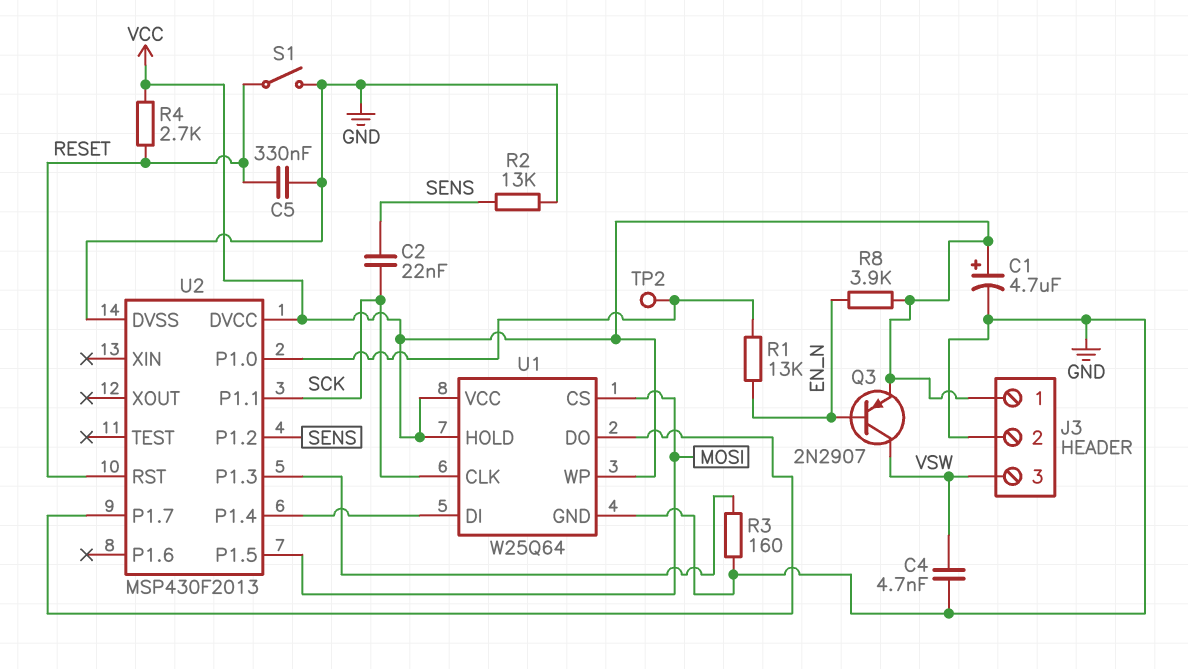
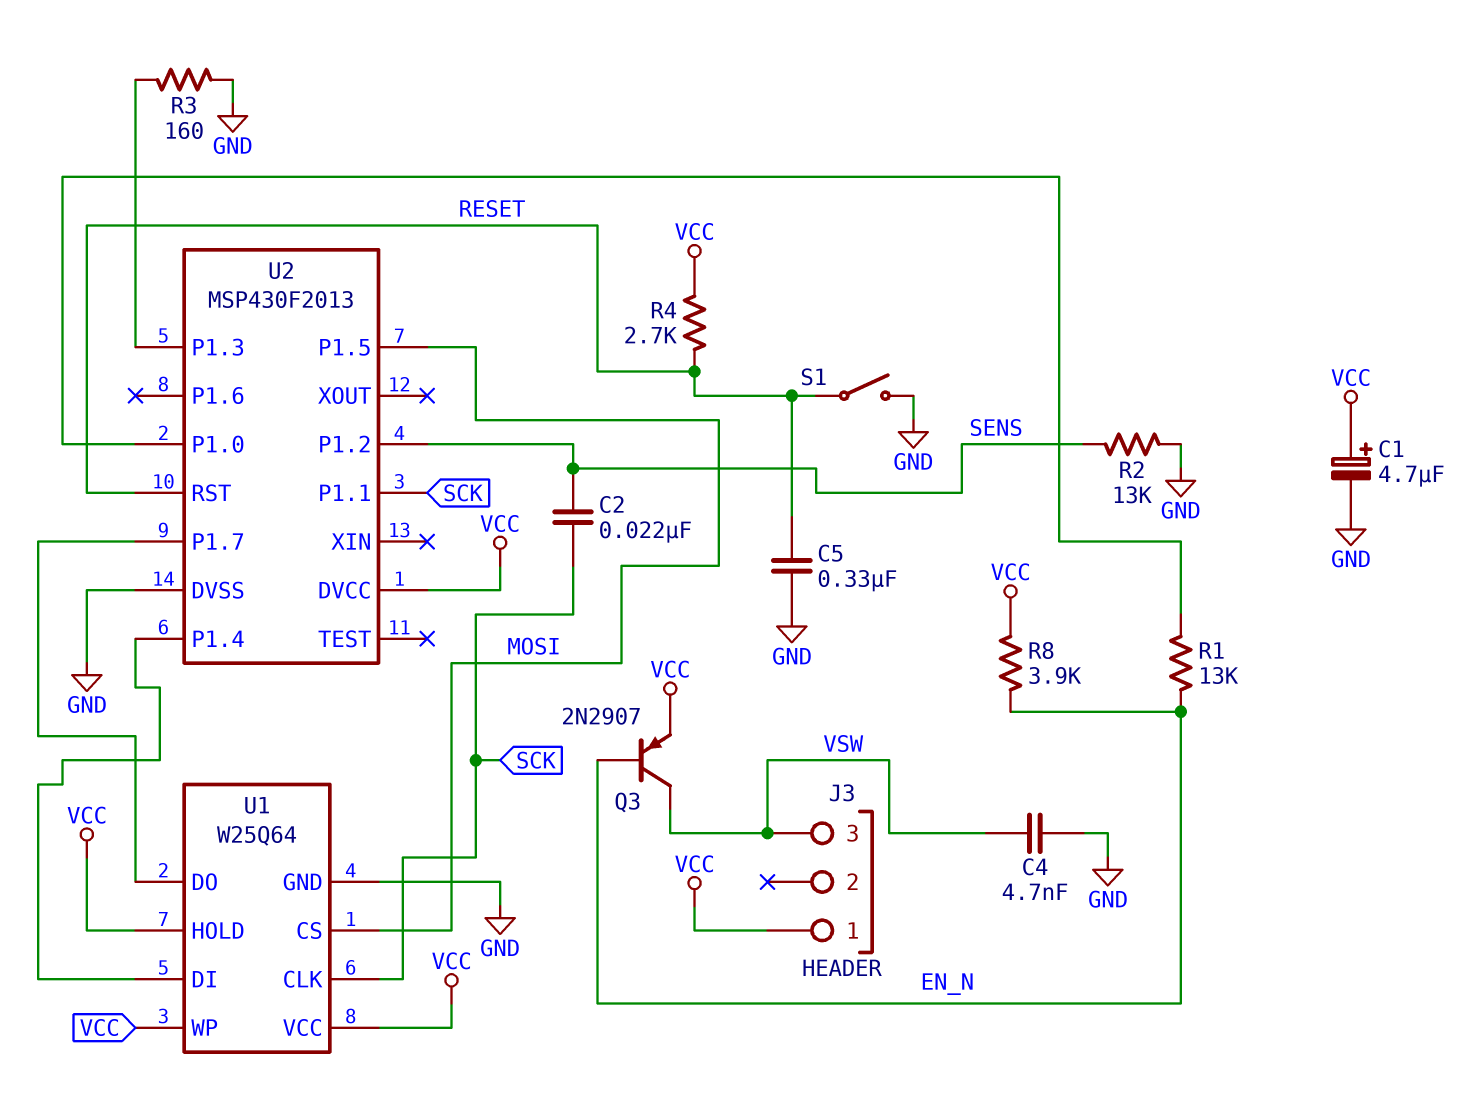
J3 pin 2: GND -> none
TP2: test point (U2/P1.0) -> none

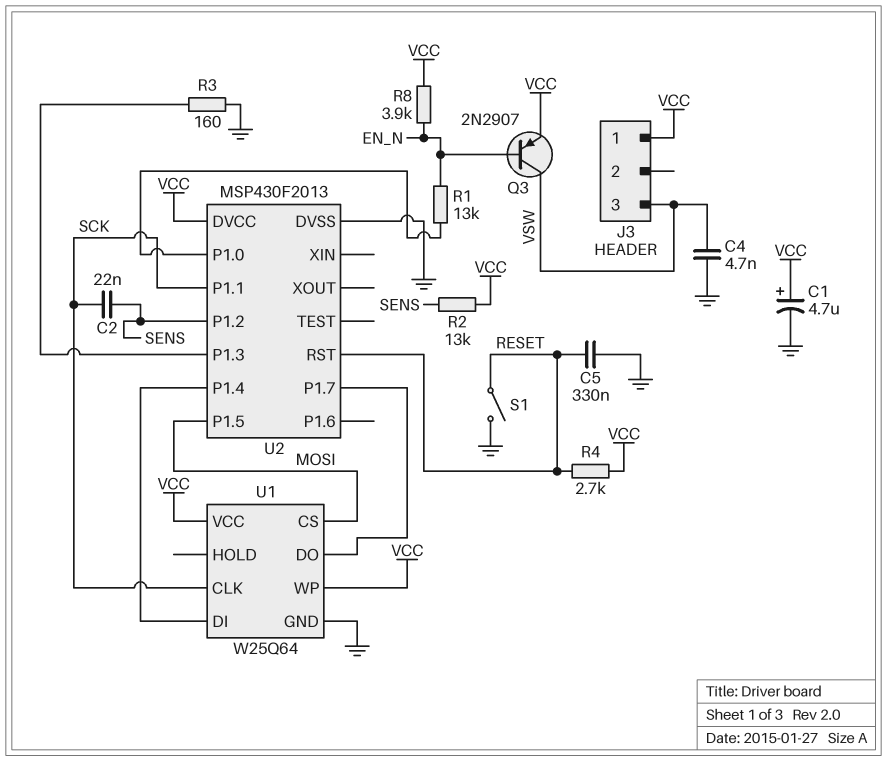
R2: 13k (GND, SENS) -> 13k (SENS, VCC)
U1 pin HOLD: VCC -> none

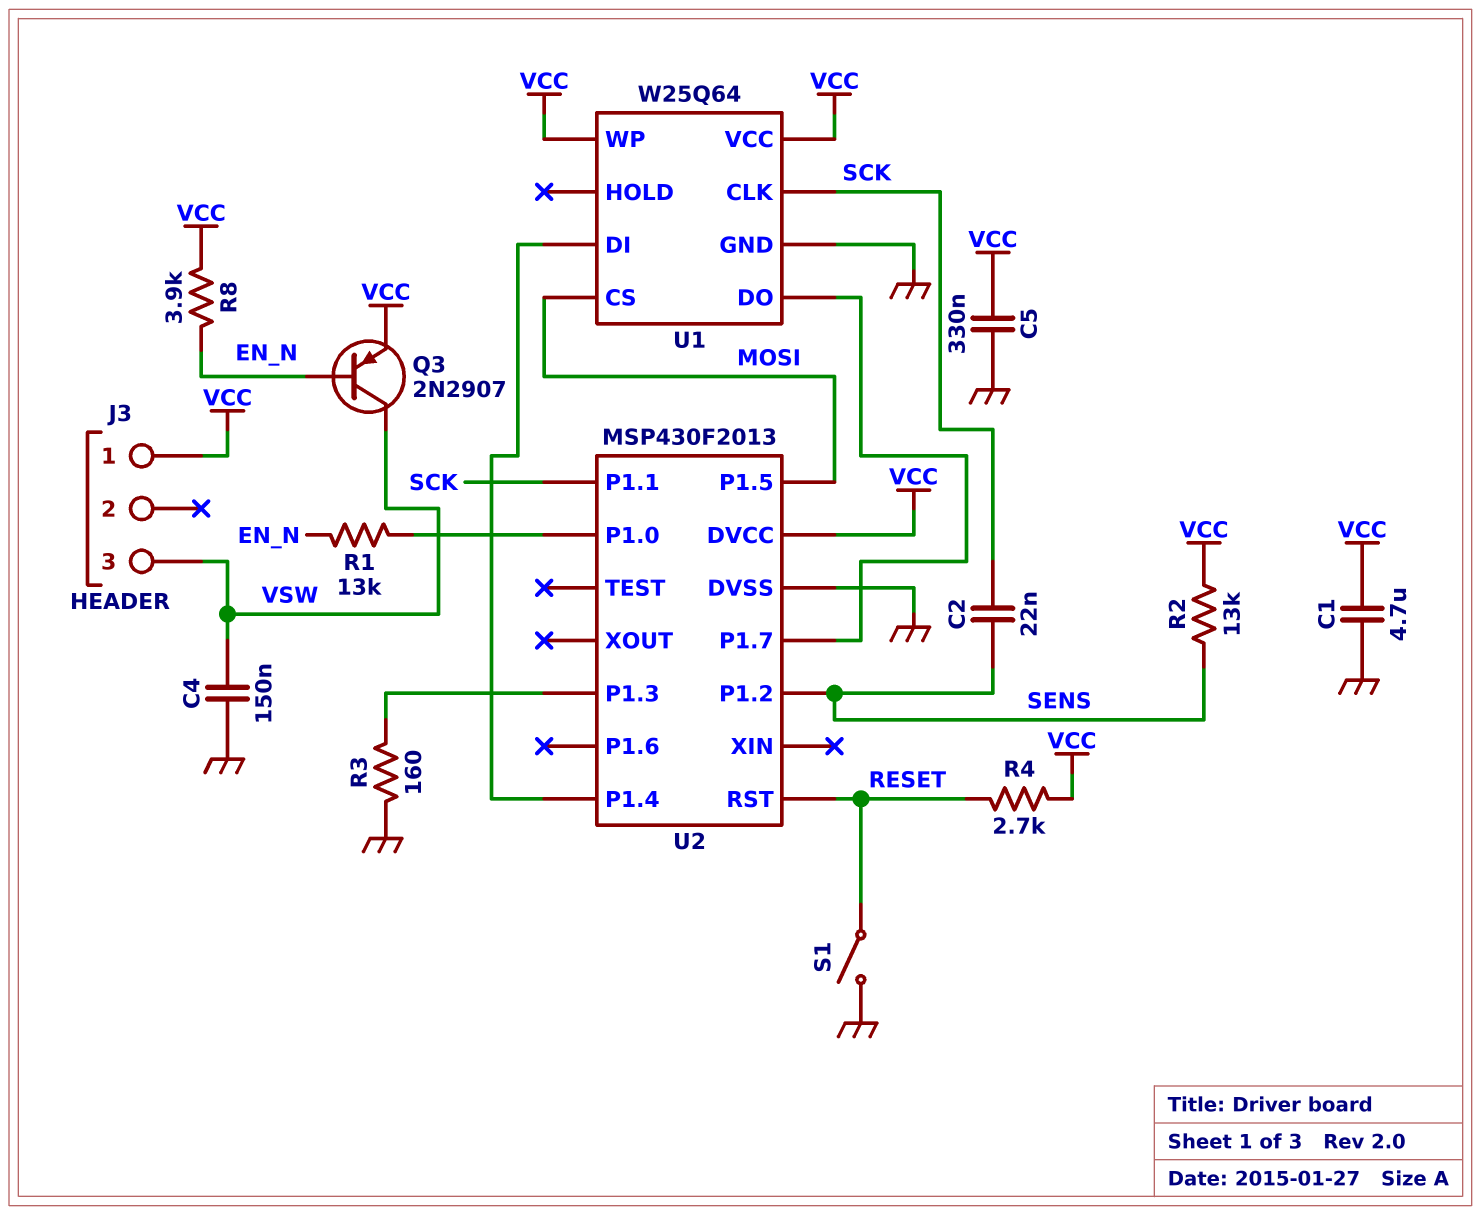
C1: 4.7uF (plus VCC, minus GND) -> 4.7uF (GND, VCC)
C4: 4.7nF (GND, VSW) -> 150nF (GND, VSW)
C5: 330nF (GND, RESET) -> 330nF (GND, VCC)

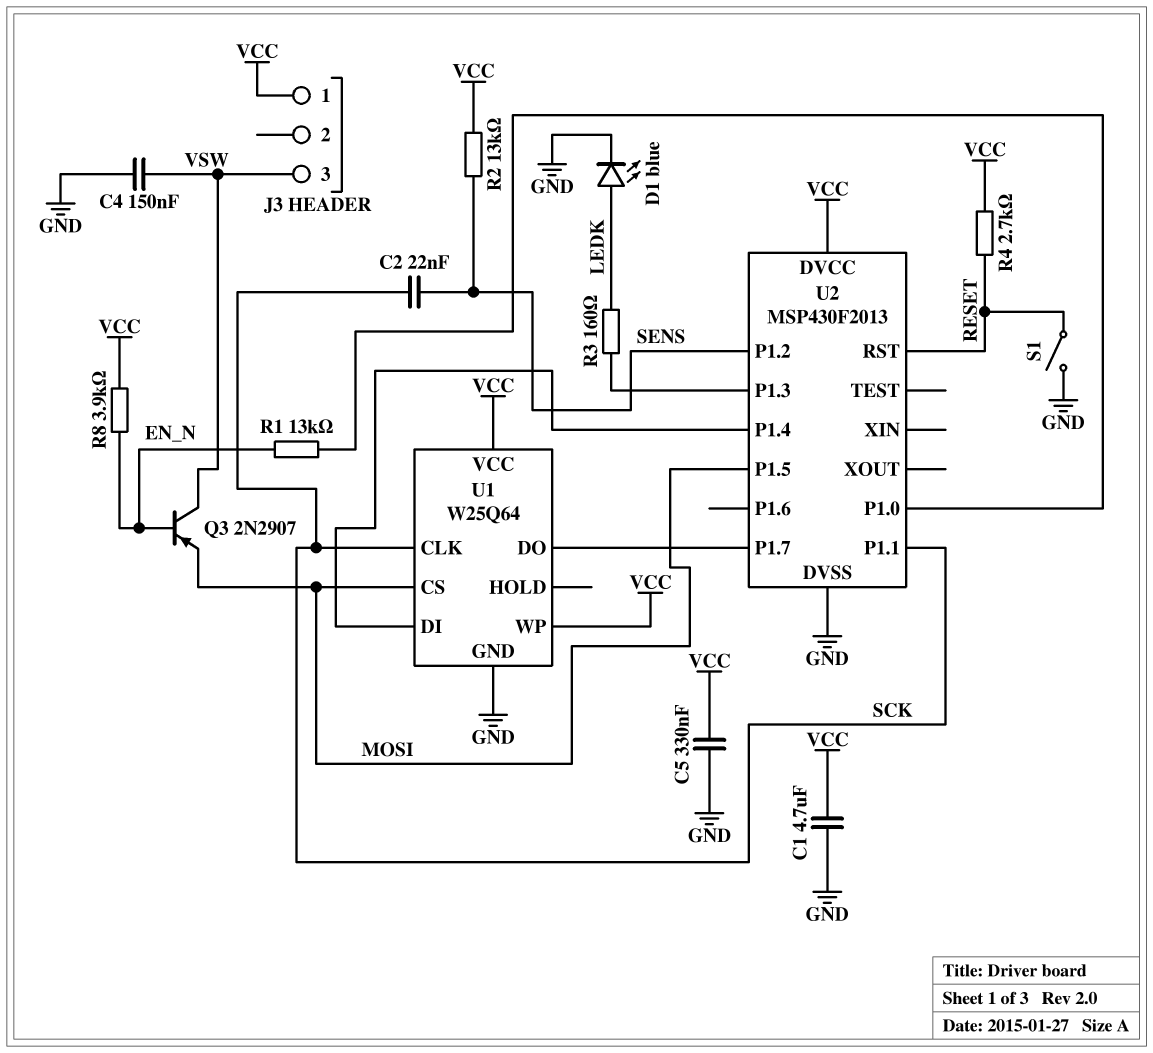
D1: none -> LED blue (A LEDK, K GND)
Q3: PNP 2N2907 (B EN_N, C VSW, E VCC) -> PNP 2N2907 (B EN_N, C VSW, E MOSI)
R3: 160 (GND, U2/P1.3) -> 160 (LEDK, U2/P1.3)

